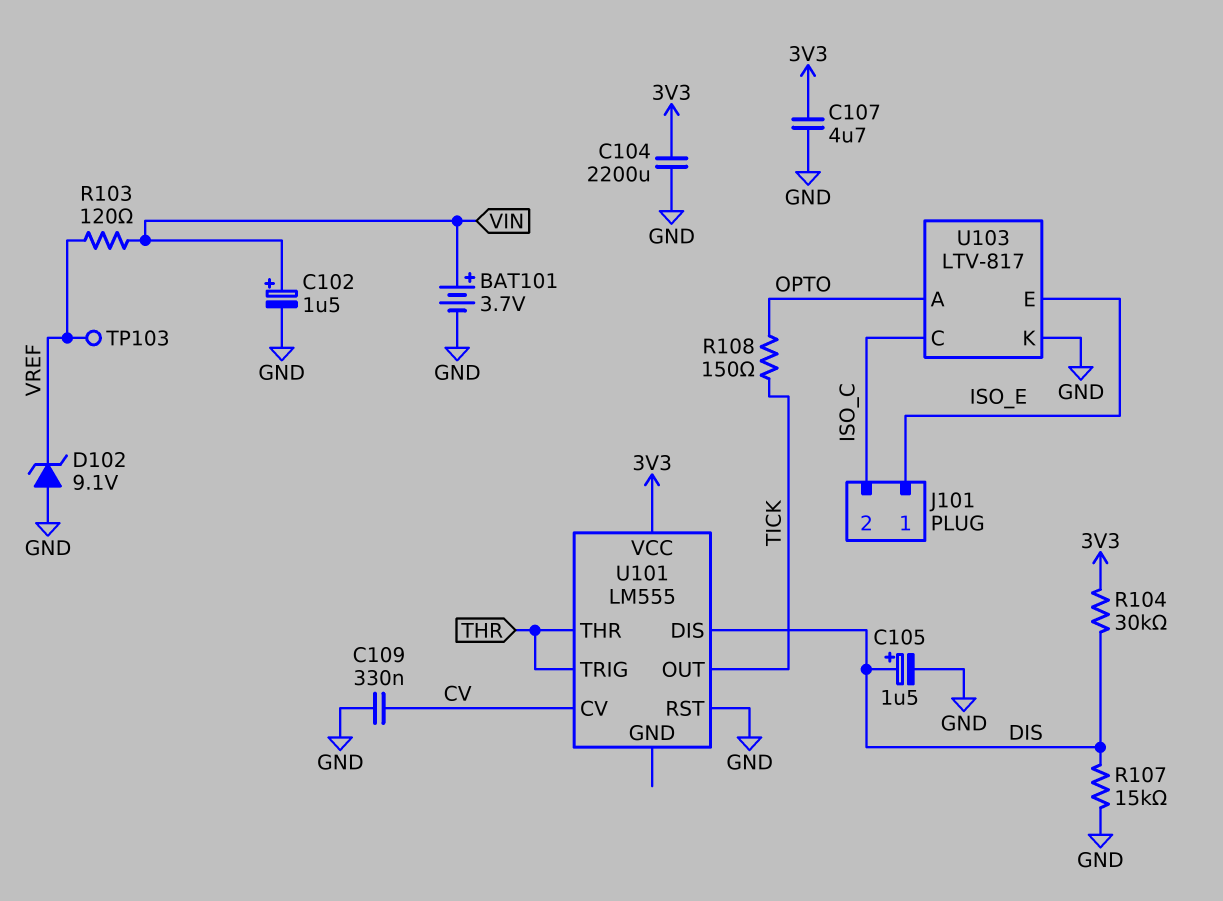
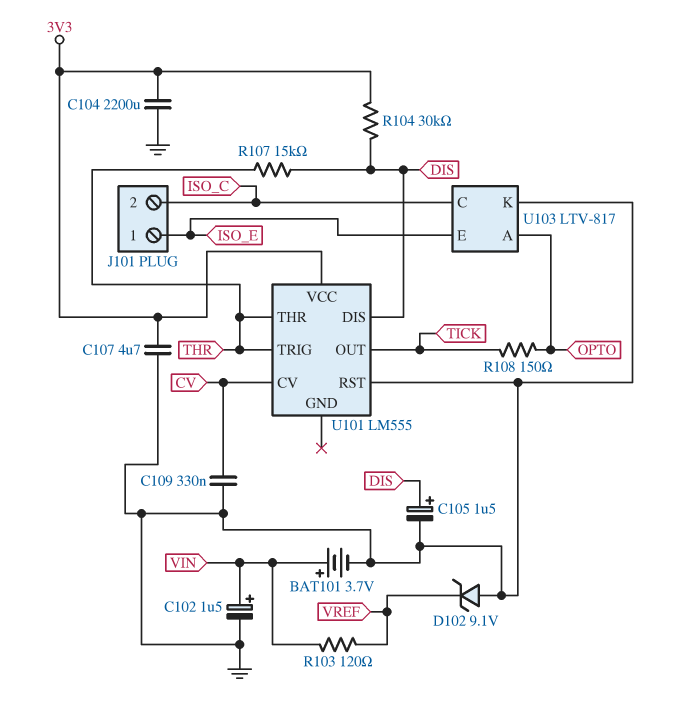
R107: 15k (DIS, GND) -> 15k (DIS, THR)
TP103: test point (VREF) -> none

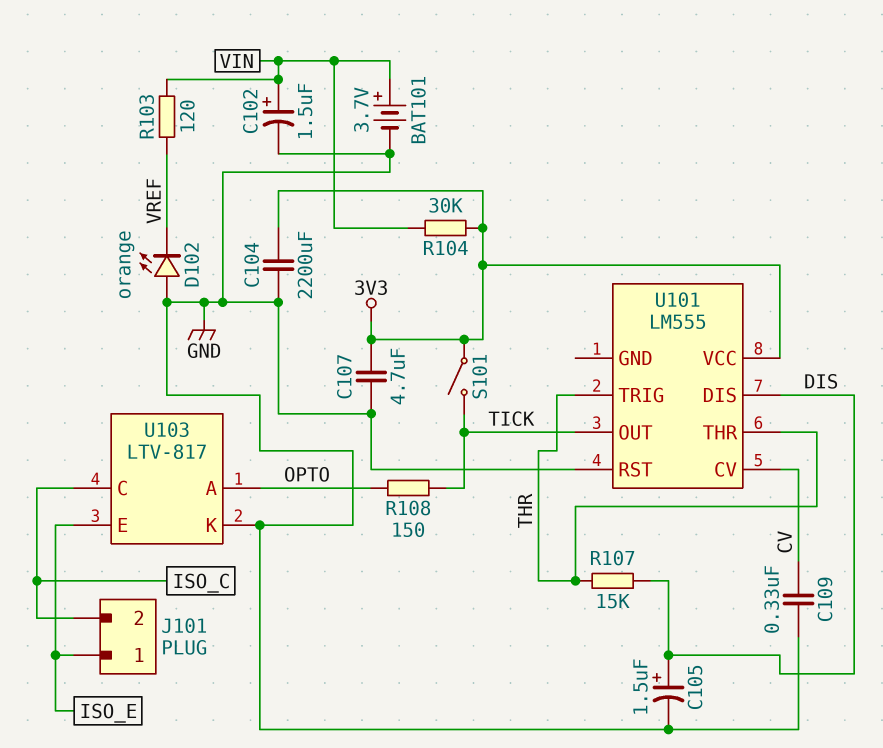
D102: zener 9.1V (A GND, K VREF) -> LED orange (A GND, K VREF)
R104: 30k (3V3, DIS) -> 30k (3V3, VIN)
S101: none -> switch (3V3, TICK)

